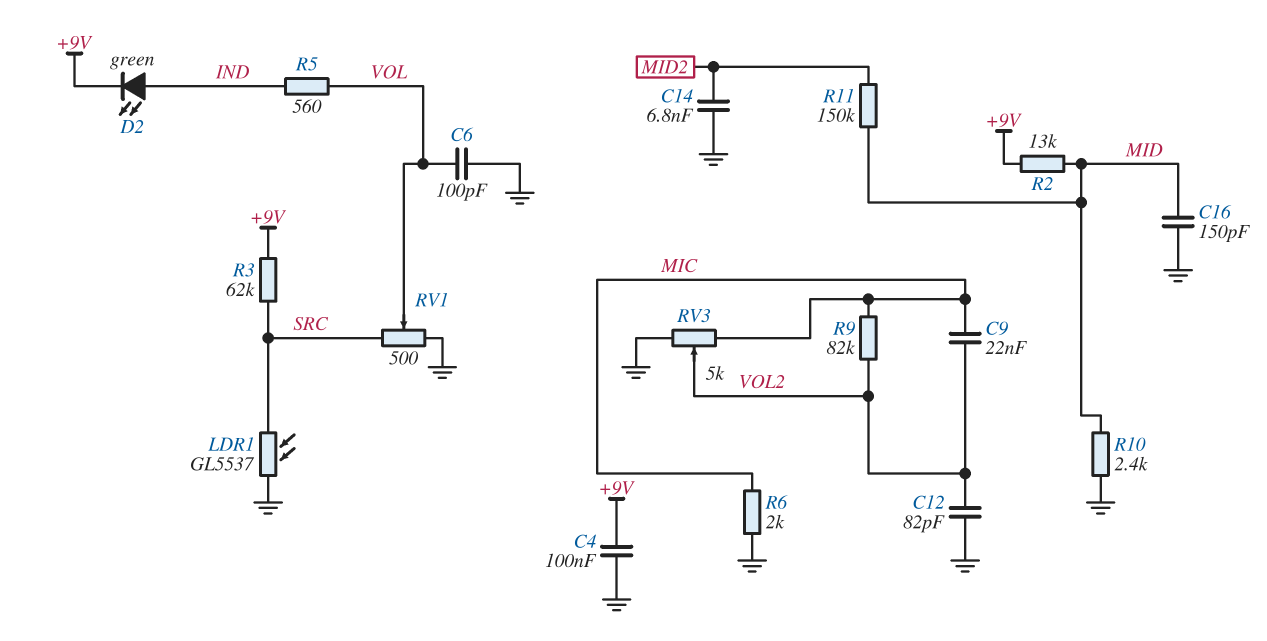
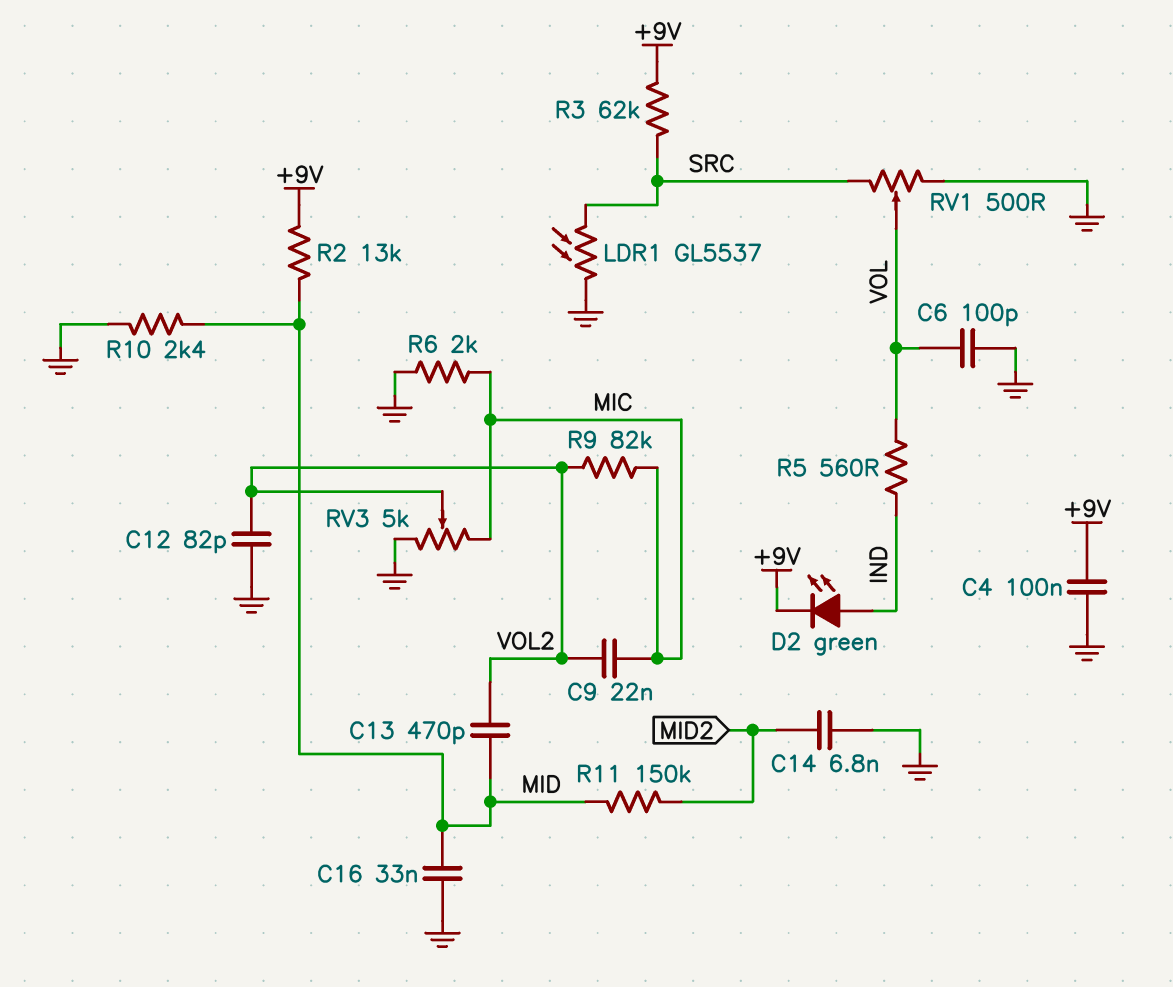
C13: none -> 470pF (MID, VOL2)
C16: 150pF (GND, MID) -> 33nF (GND, MID)

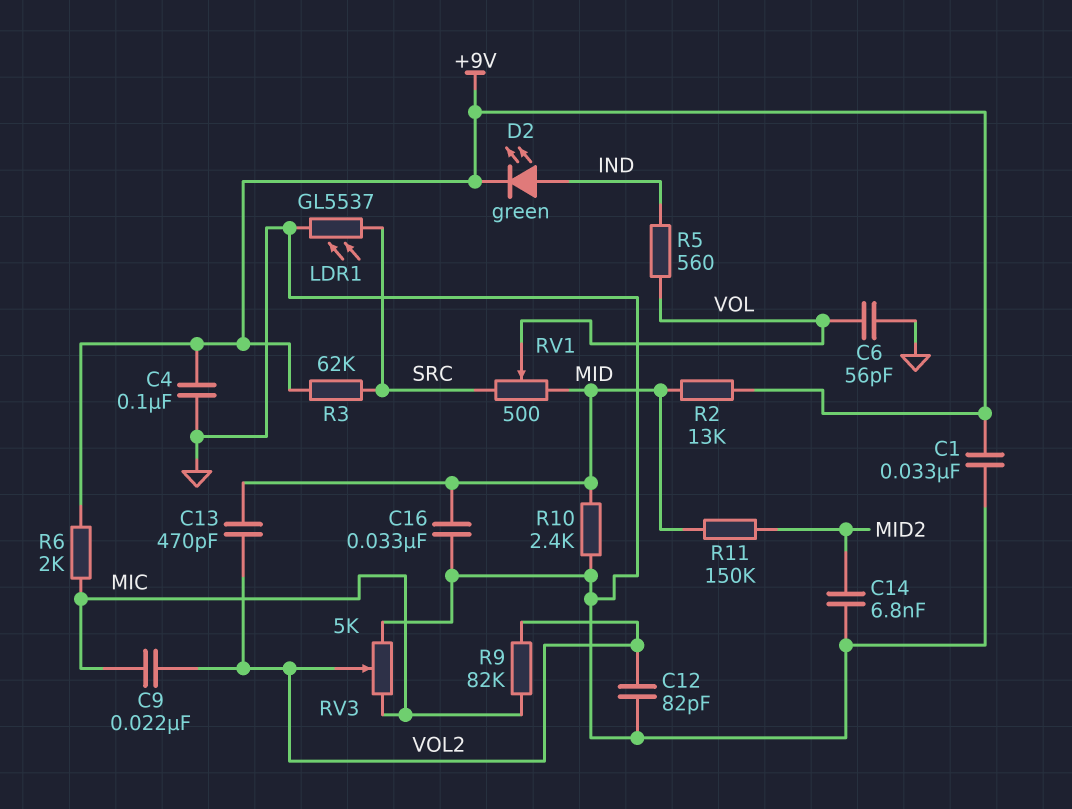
C1: none -> 33nF (+9V, GND)
C6: 100pF (GND, VOL) -> 56pF (GND, VOL)
R6: 2k (GND, MIC) -> 2k (+9V, MIC)
RV1: 500 (GND, SRC, wiper VOL) -> 500 (MID, SRC, wiper VOL)

